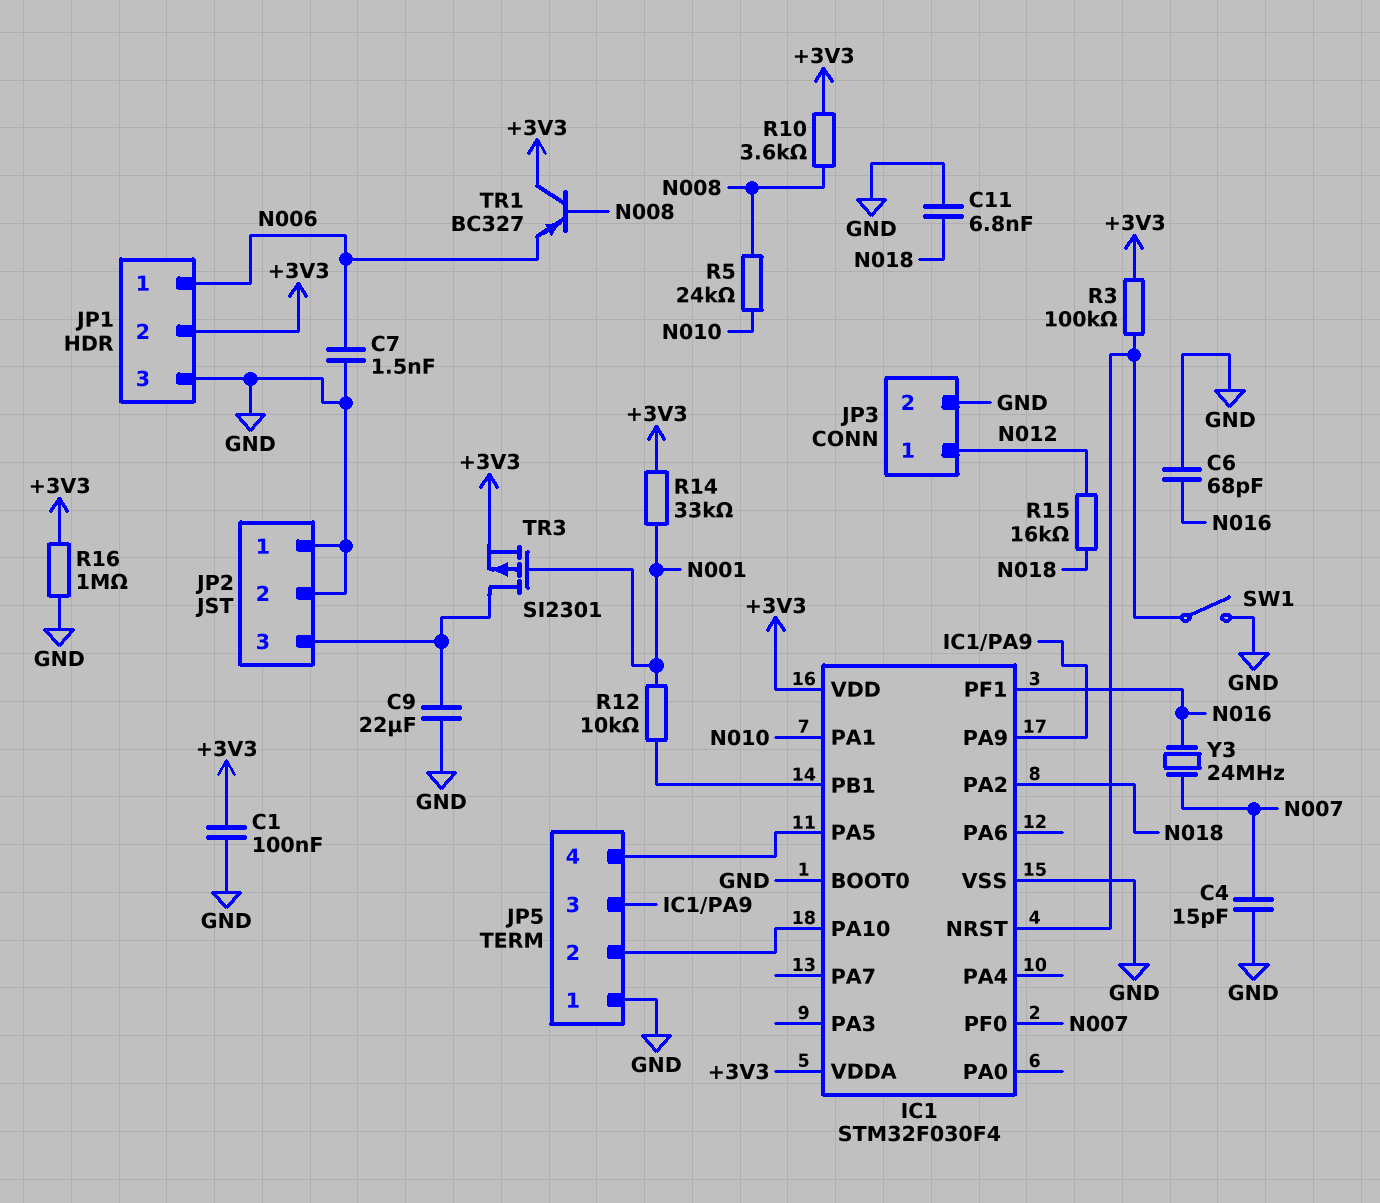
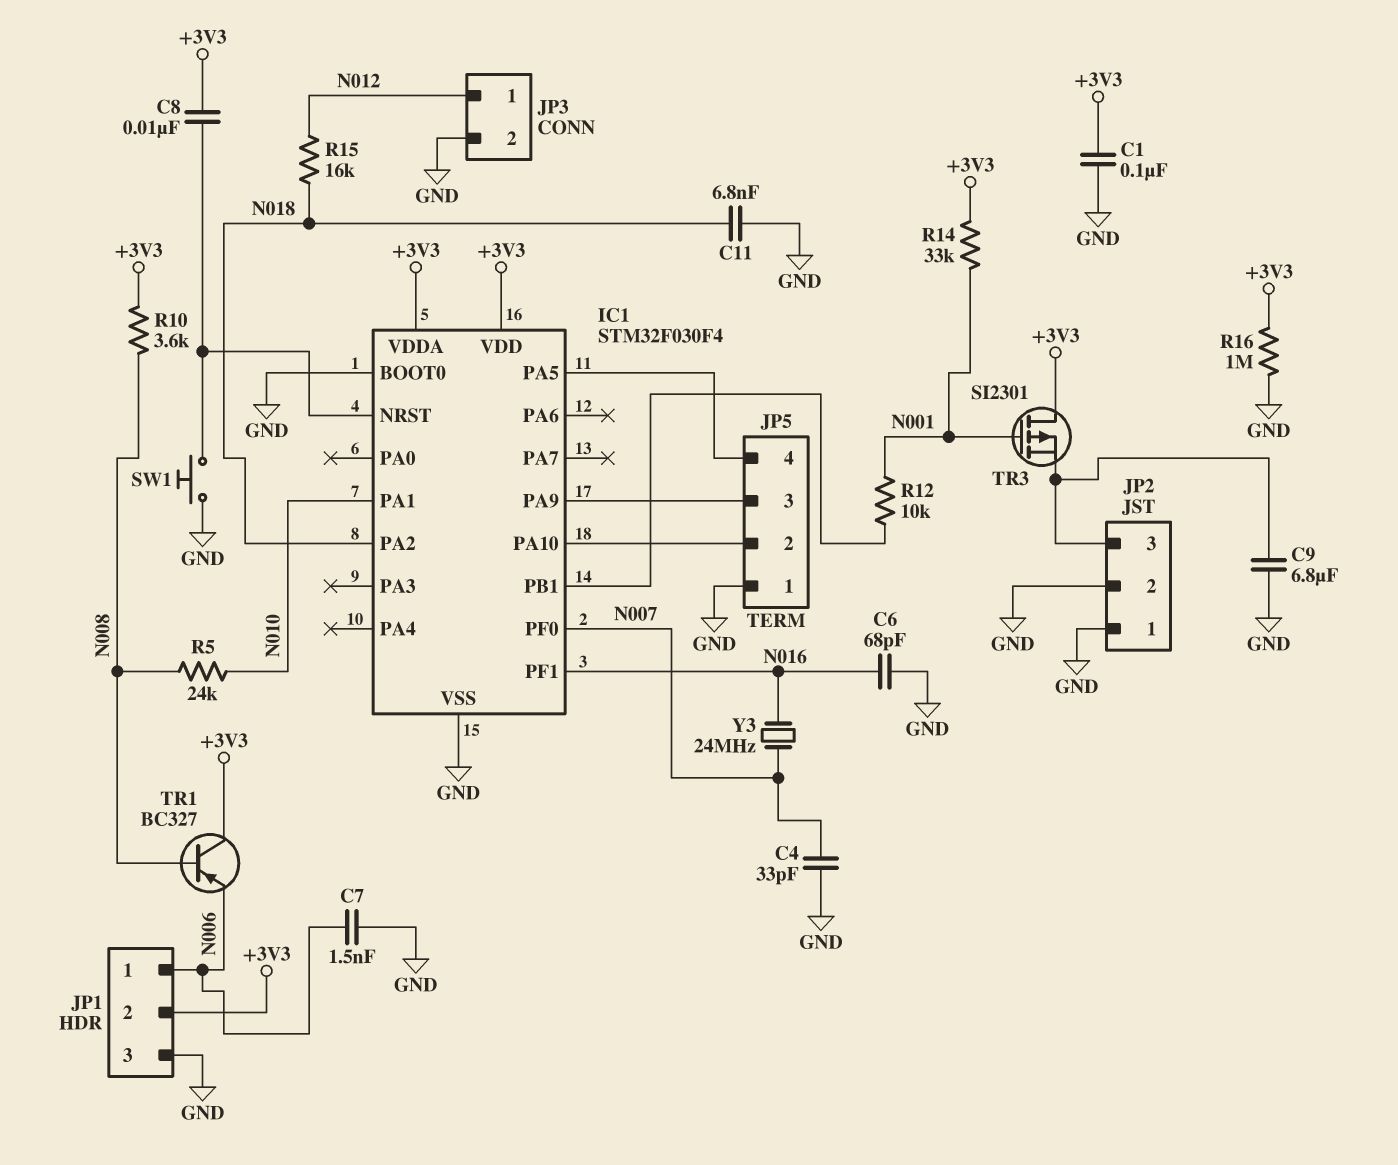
C4: 15pF (GND, N007) -> 33pF (GND, N007)
C8: none -> 10nF (+3V3, IC1/NRST)
C9: 22uF (GND, JP2/3) -> 6.8uF (GND, JP2/3)
R3: 100k (+3V3, IC1/NRST) -> none
SW1: switch (GND, IC1/NRST) -> button (GND, IC1/NRST)
TR3: PMOS SI2301 (G N001, D JP2/3, S +3V3) -> PMOS SI2301 (G N001, D +3V3, S JP2/3)

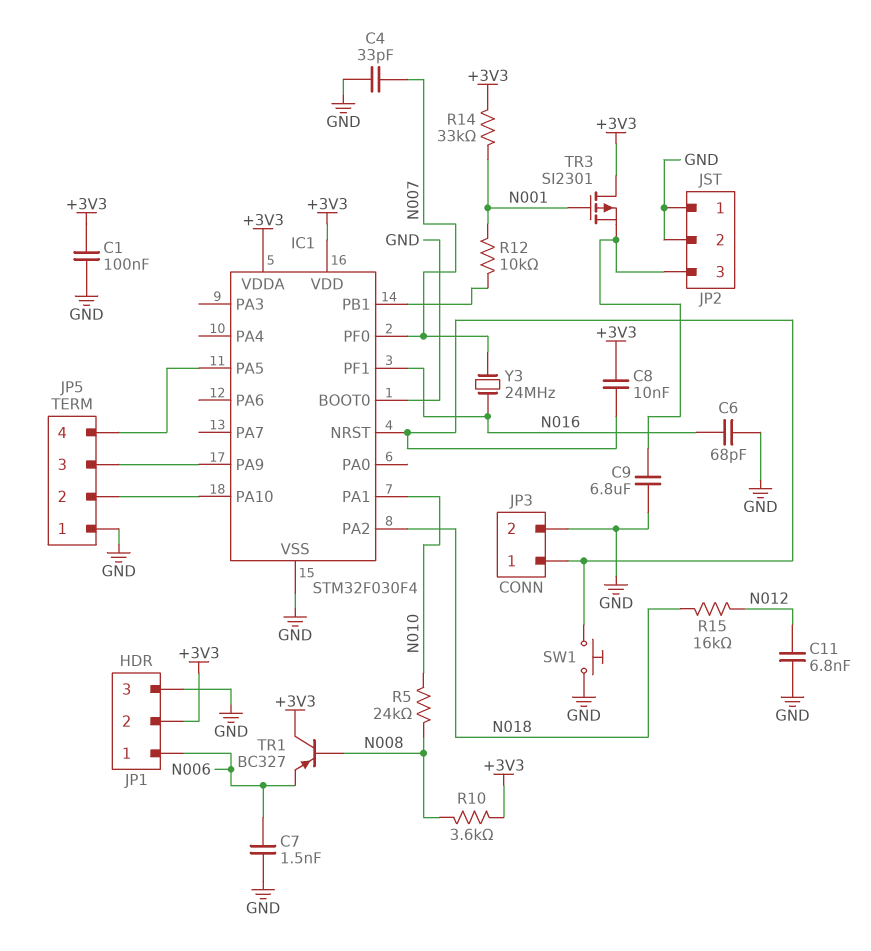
C11: 6.8nF (GND, N018) -> 6.8nF (GND, N012)
JP3 pin 1: N012 -> IC1/NRST
R16: 1M (+3V3, GND) -> none

